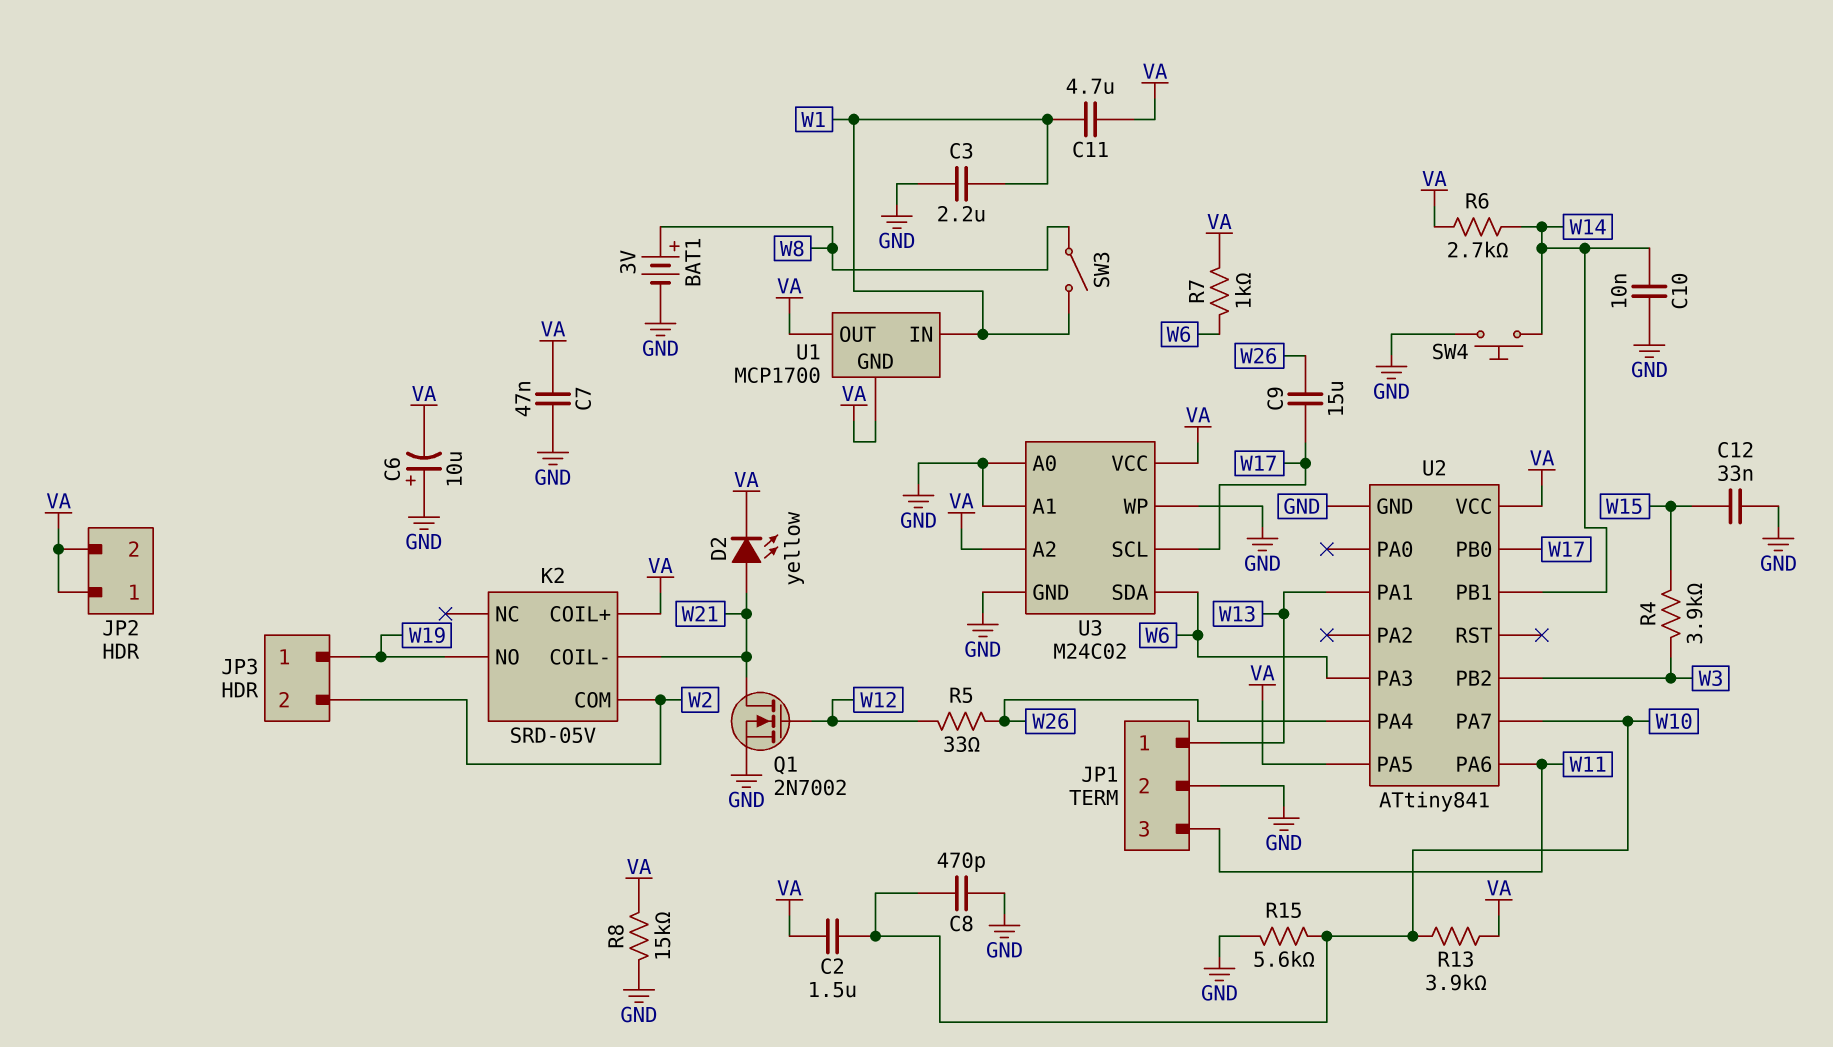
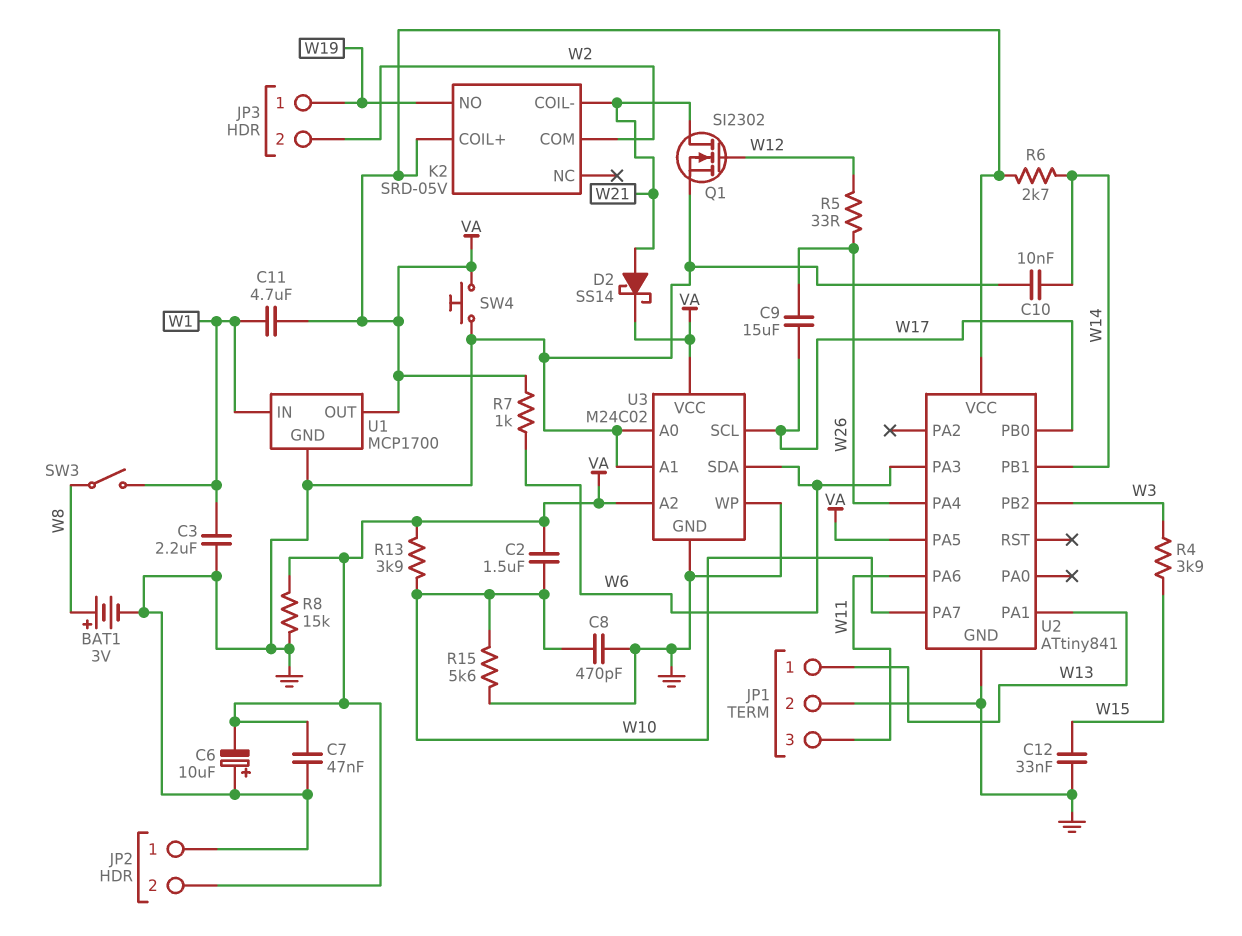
D2: LED yellow (A W21, K VA) -> schottky SS14 (A W21, K VA)
JP2 pin 1: VA -> GND
Q1: NMOS 2N7002 (G W12, D W21, S GND) -> NMOS SI2302 (G W12, D W21, S GND)
SW4: button (GND, W14) -> button (GND, VA)
U1 pin GND: VA -> GND

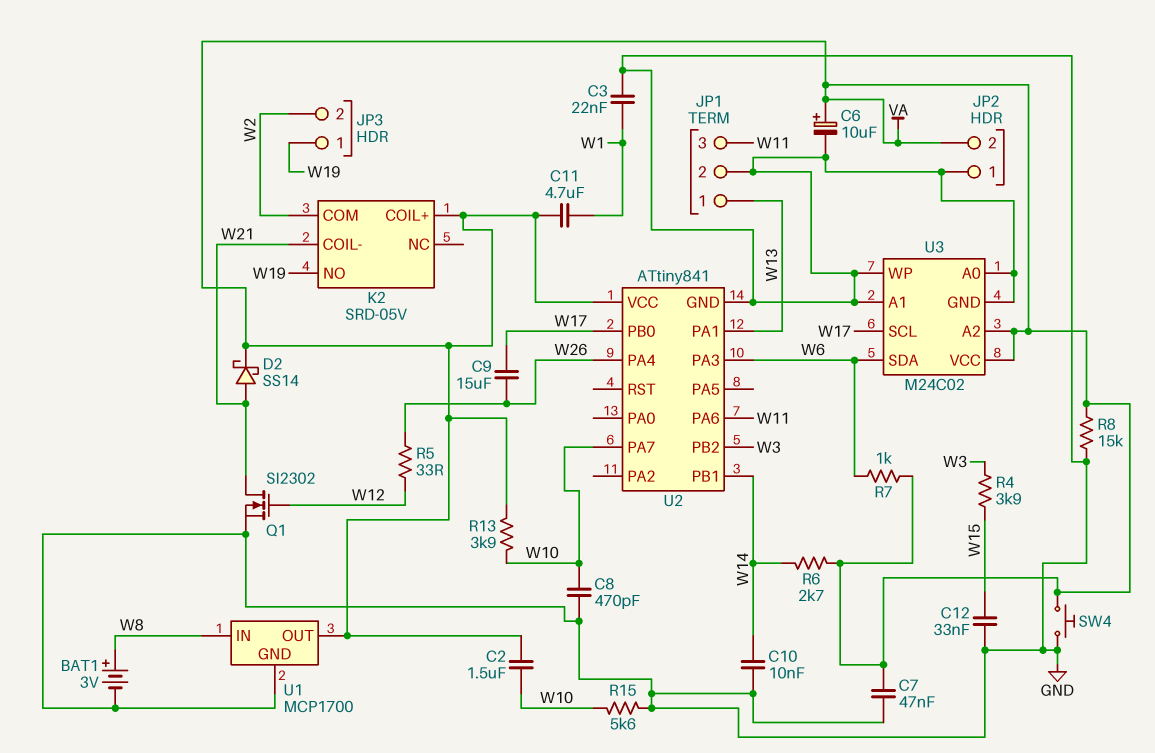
C3: 2.2uF (GND, W1) -> 22nF (GND, W1)
C6: 10uF (plus GND, minus VA) -> 10uF (plus VA, minus GND)
SW3: switch (W1, W8) -> none
U1 pin IN: W1 -> W8
U2 pin PA5: VA -> none

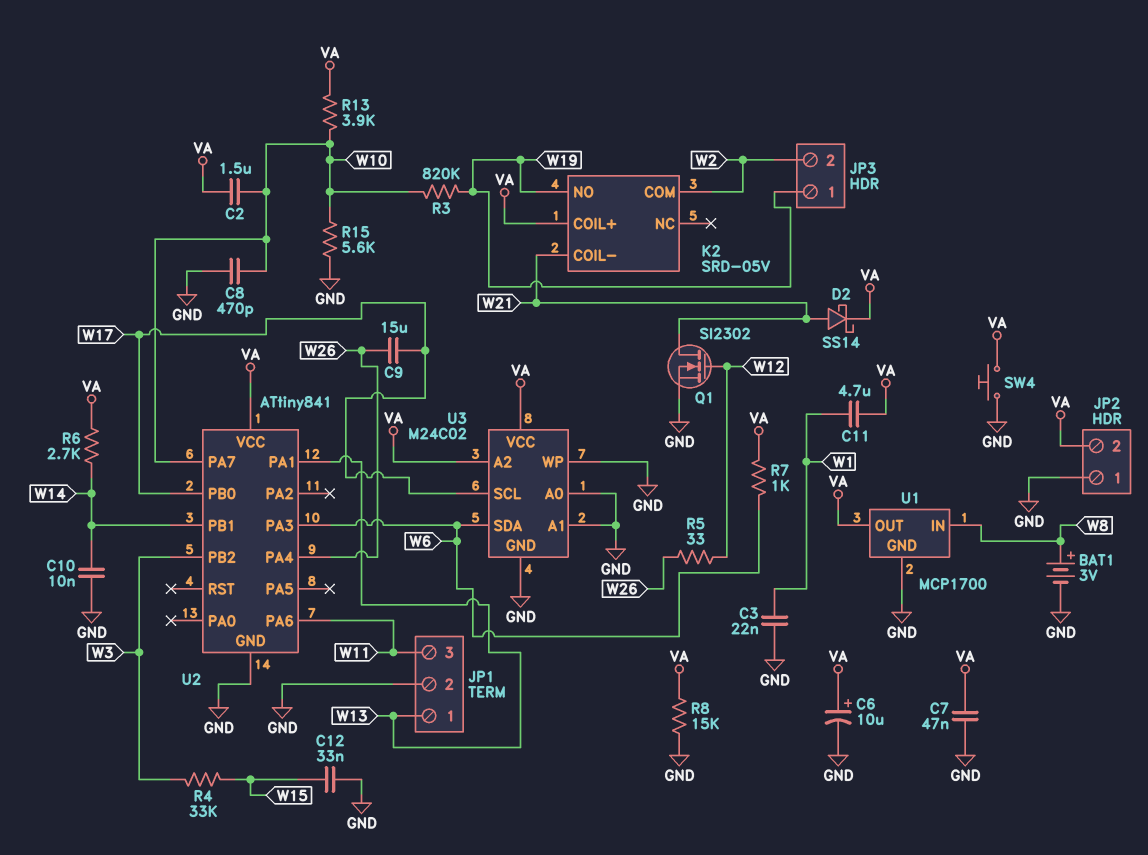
R3: none -> 820k (W10, W19)
R4: 3.9k (W3, W15) -> 33k (W3, W15)

